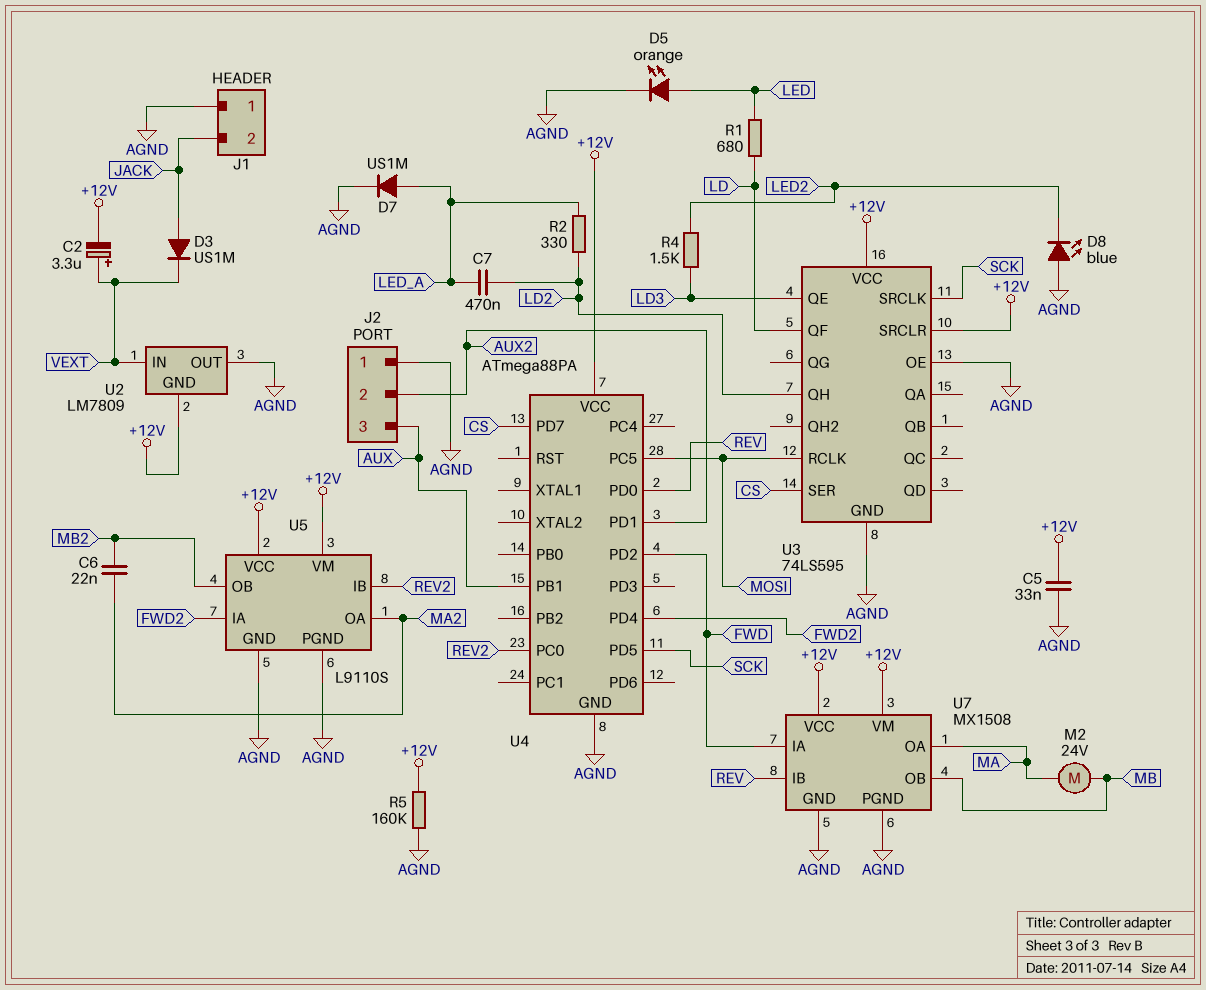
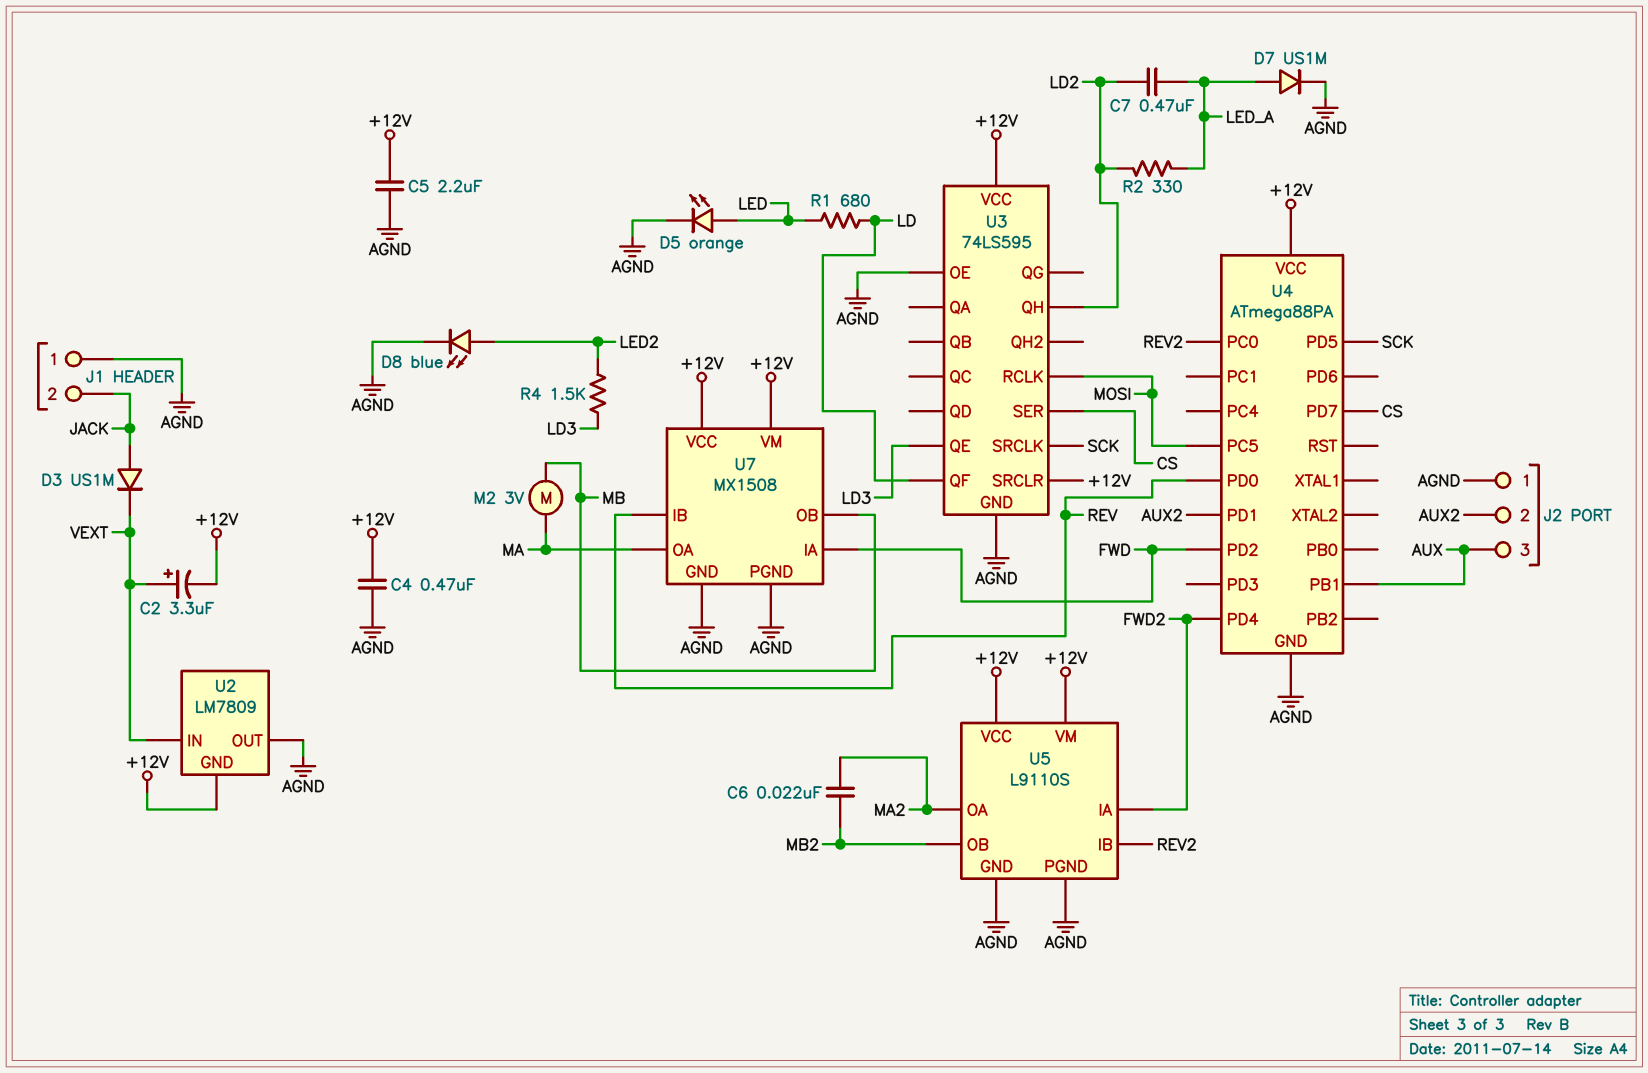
C4: none -> 470nF (+12V, AGND)
C5: 33nF (+12V, AGND) -> 2.2uF (+12V, AGND)
D8: LED blue (A AGND, K LED2) -> LED blue (A LED2, K AGND)
M2: motor 24V (MA, MB) -> motor 3V (MA, MB)
R5: 160k (+12V, AGND) -> none

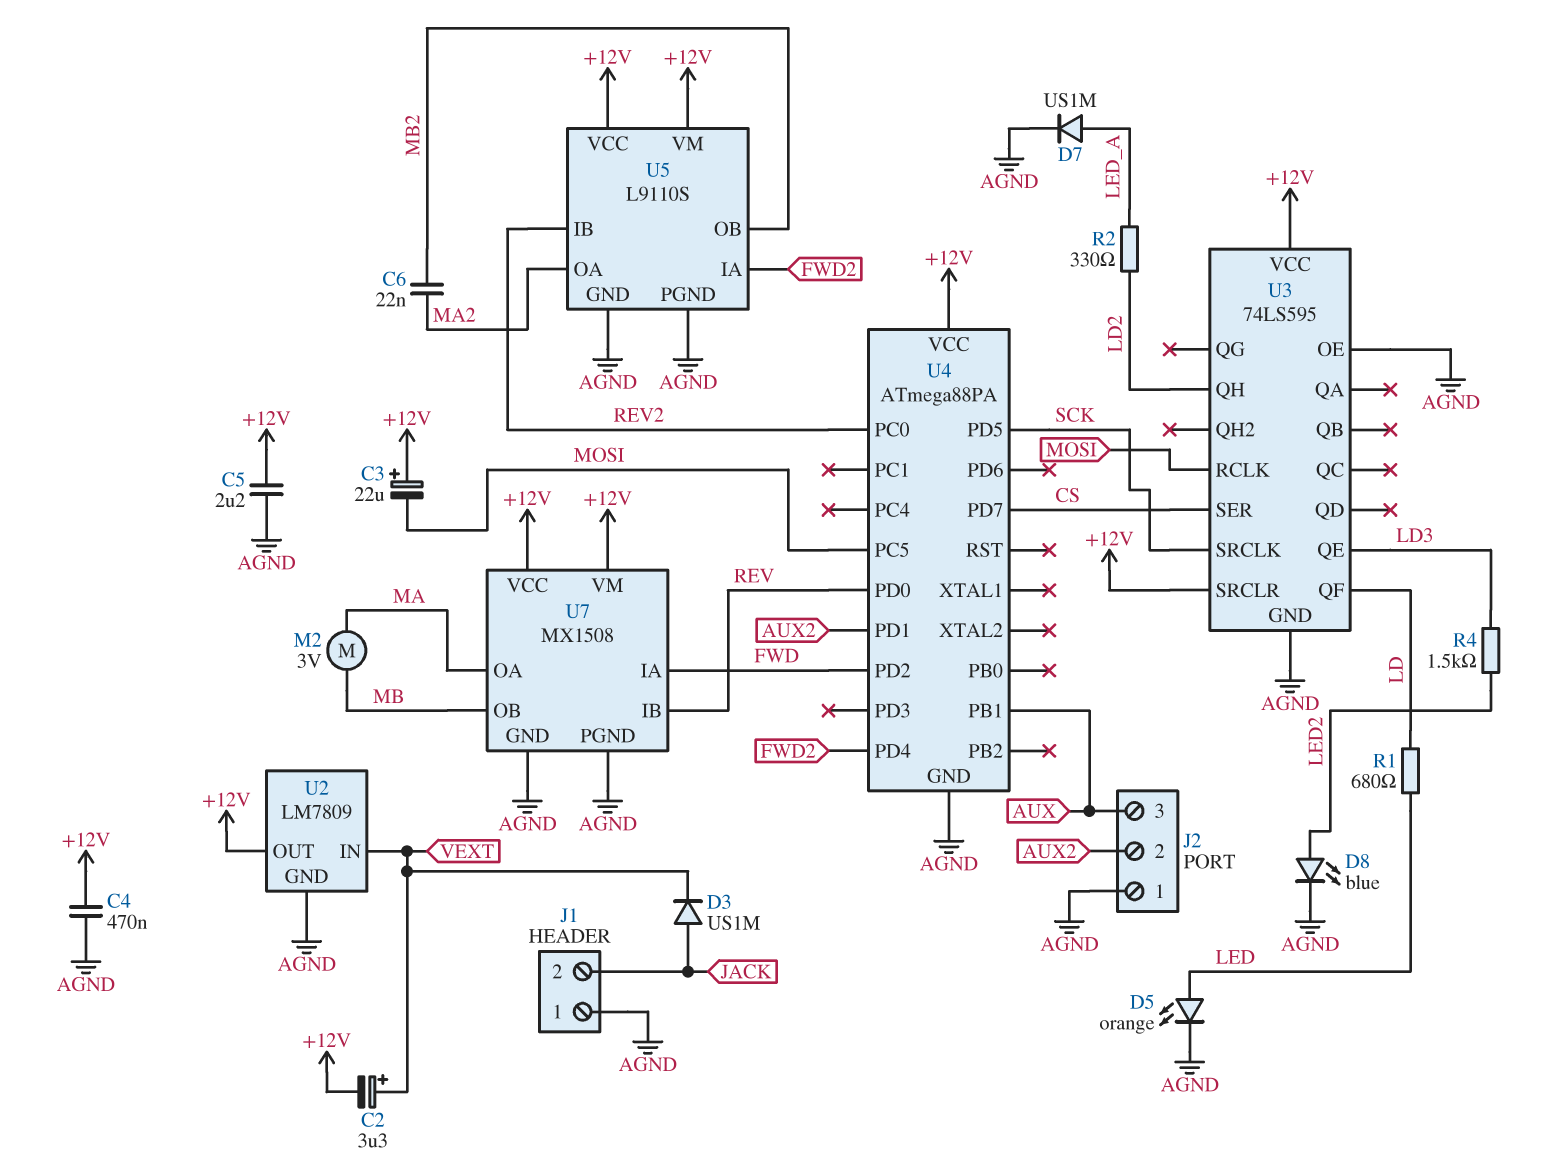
C3: none -> 22uF (plus +12V, minus MOSI)
C7: 470nF (LD2, LED_A) -> none
U2 pin GND: +12V -> AGND
U2 pin OUT: AGND -> +12V

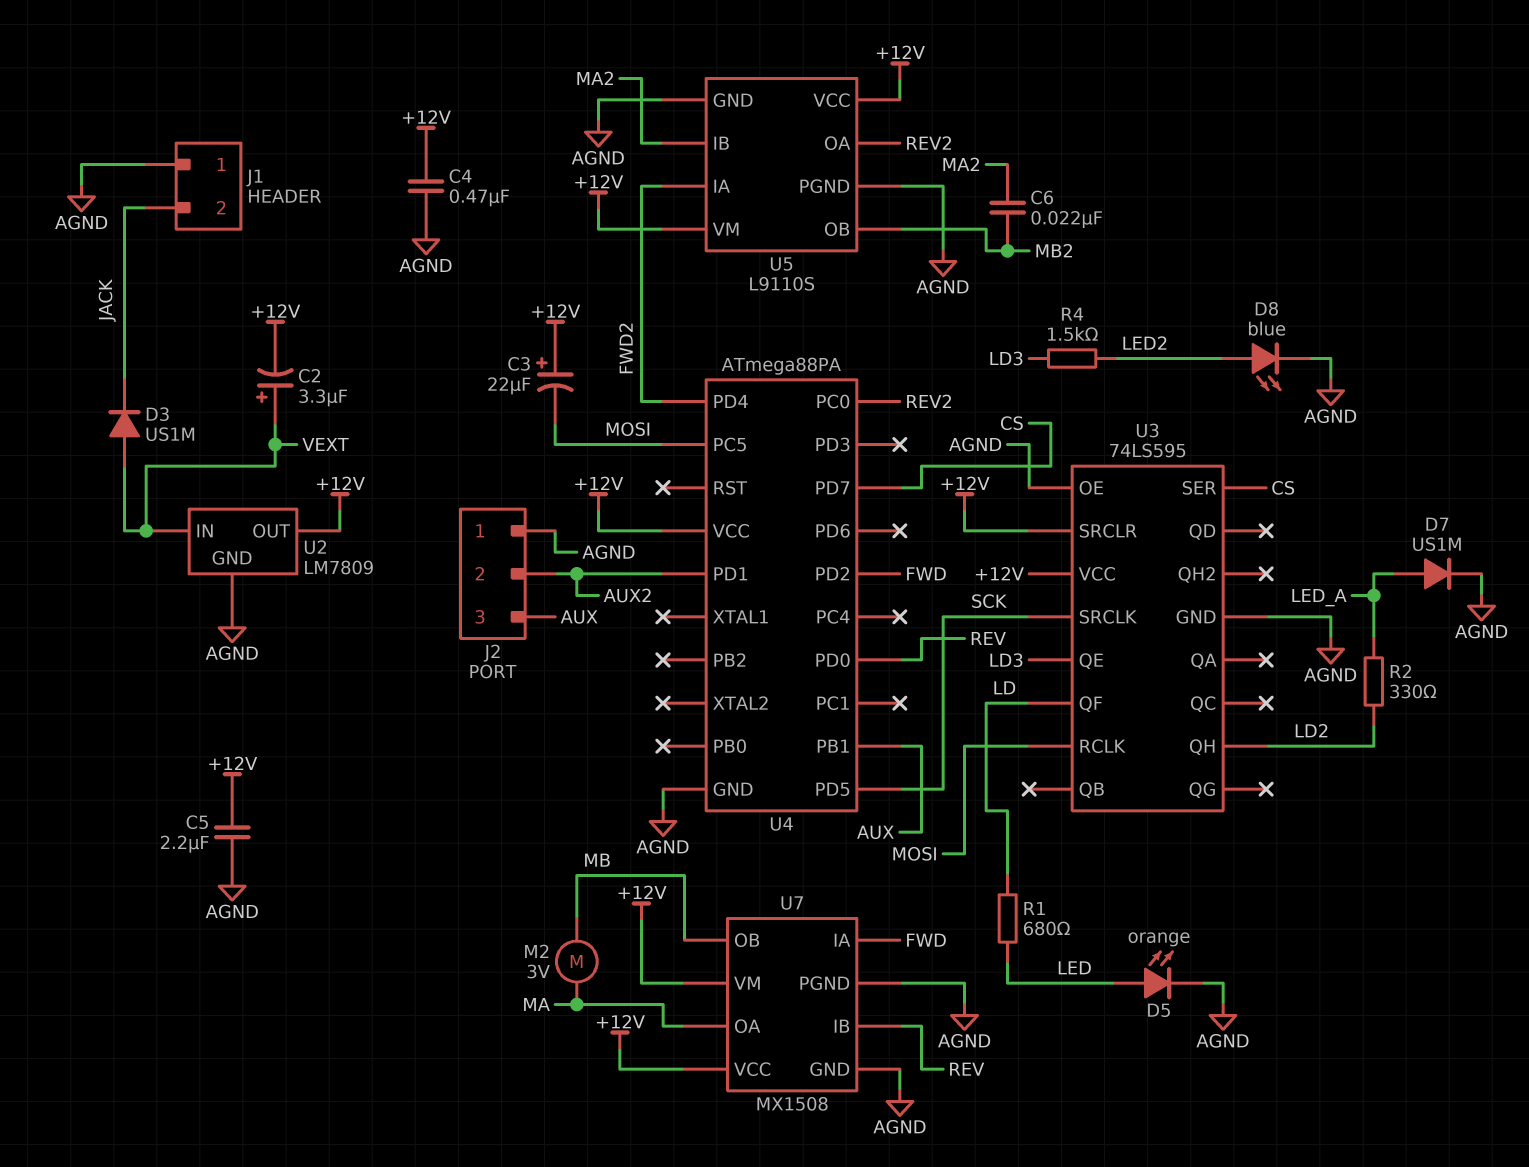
D3: diode US1M (A JACK, K VEXT) -> diode US1M (A VEXT, K JACK)
U5 pin IB: REV2 -> MA2
U5 pin OA: MA2 -> REV2

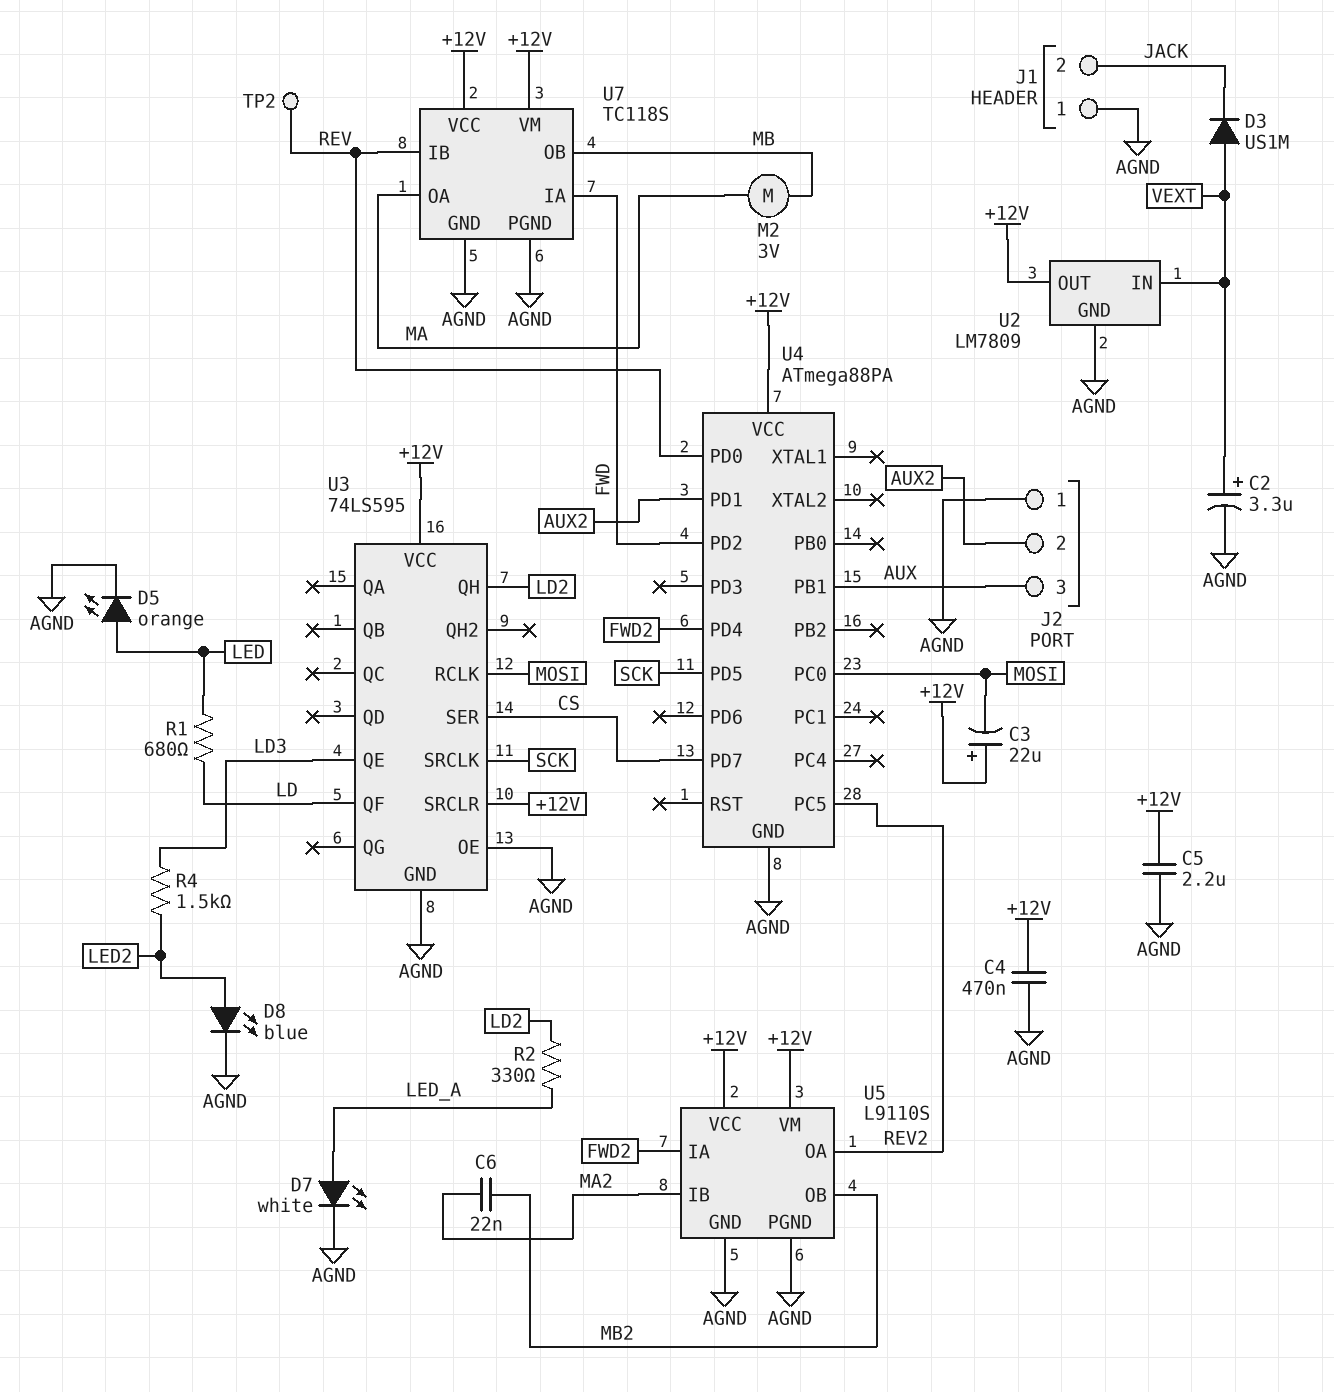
C2: 3.3uF (plus VEXT, minus +12V) -> 3.3uF (plus VEXT, minus AGND)
D7: diode US1M (A LED_A, K AGND) -> LED white (A LED_A, K AGND)
TP2: none -> test point (REV)
U4 pin PC0: REV2 -> MOSI
U4 pin PC5: MOSI -> REV2
U7: MX1508 -> TC118S

